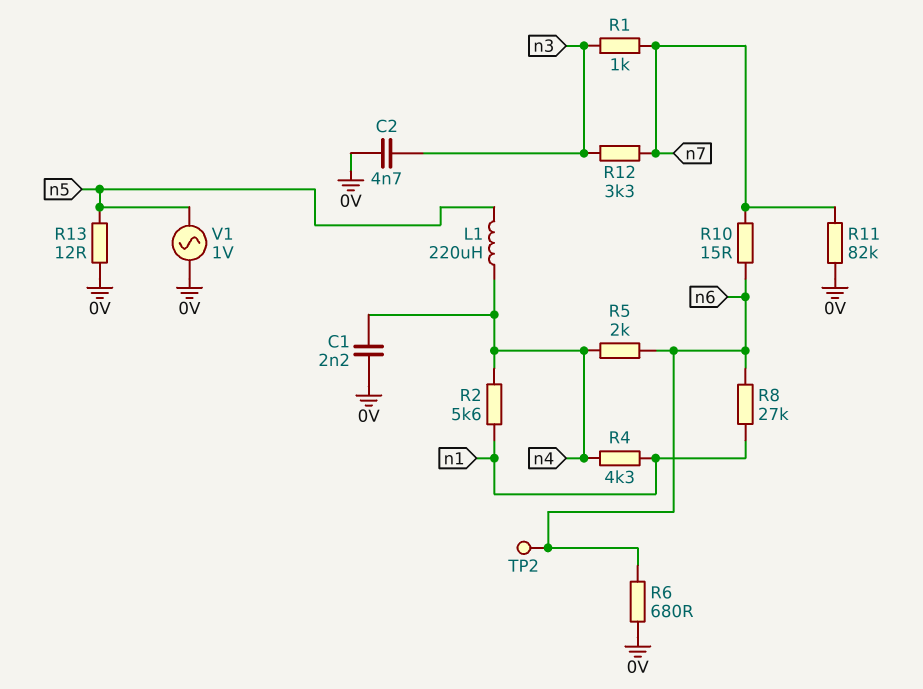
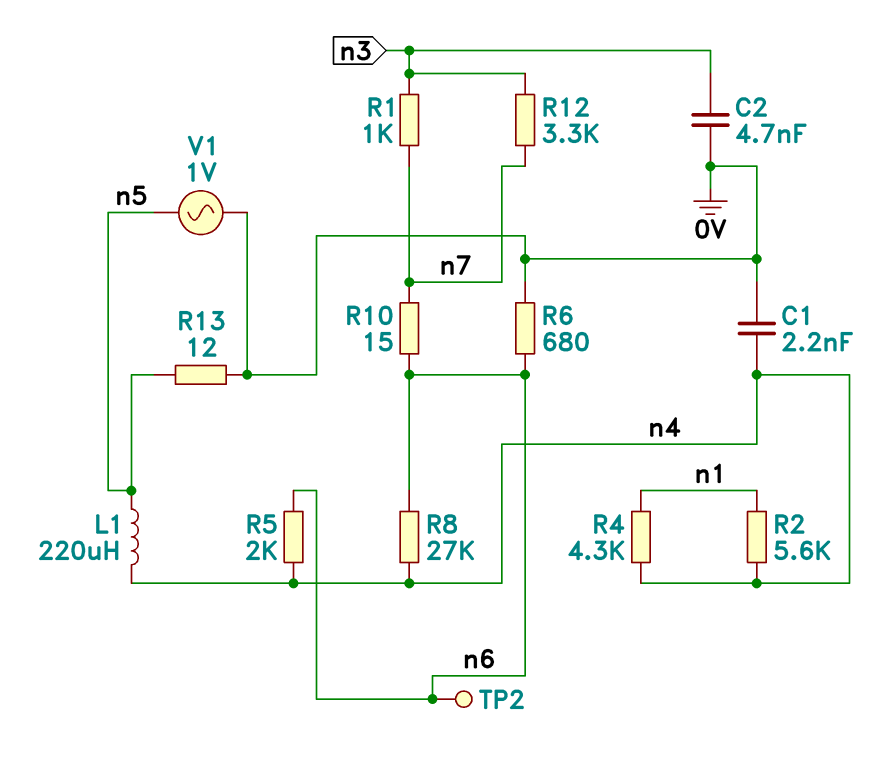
R8: 27k (n1, n6) -> 27k (n4, n6)
R11: 82k (0V, n7) -> none

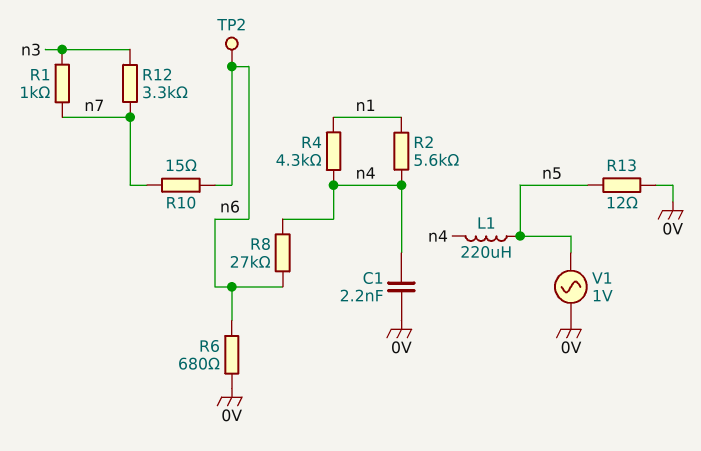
C2: 4.7nF (0V, n3) -> none
R5: 2k (n4, n6) -> none

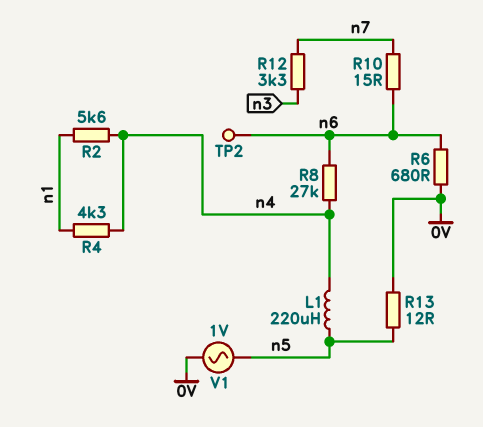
C1: 2.2nF (0V, n4) -> none
R1: 1k (n3, n7) -> none

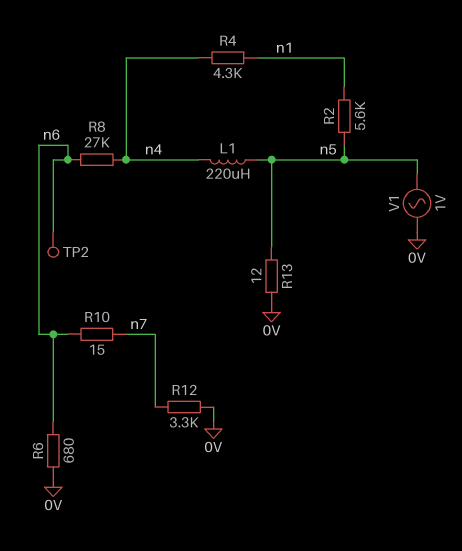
R2: 5.6k (n1, n4) -> 5.6k (n1, n5)
R12: 3.3k (n3, n7) -> 3.3k (0V, n7)

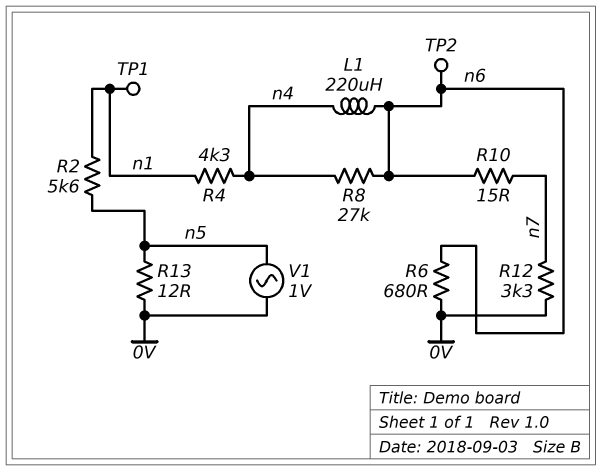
L1: 220uH (n4, n5) -> 220uH (n4, n6)
TP1: none -> test point (n1)

